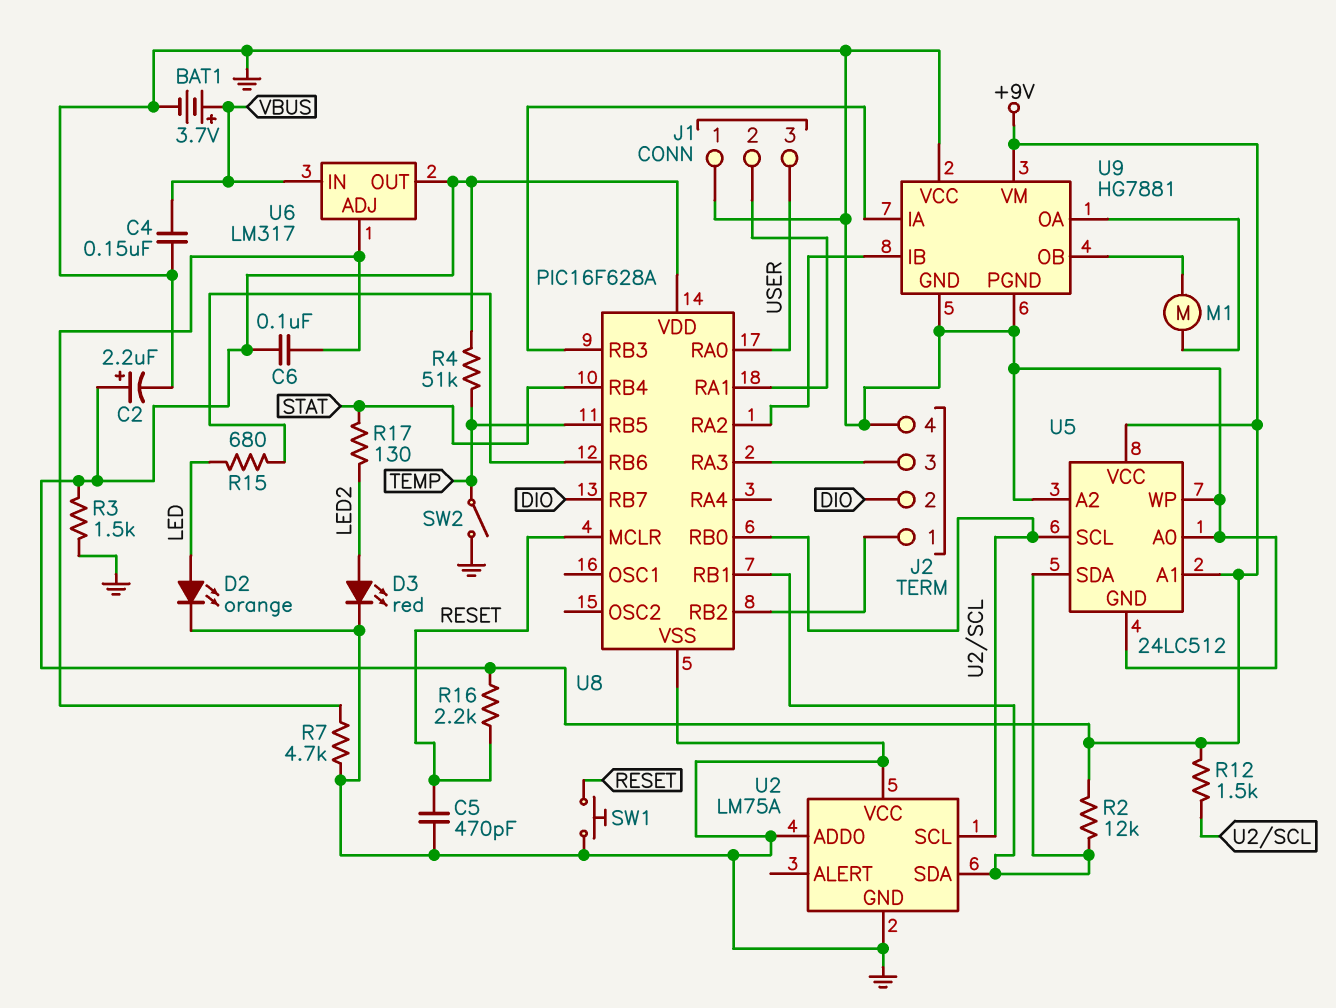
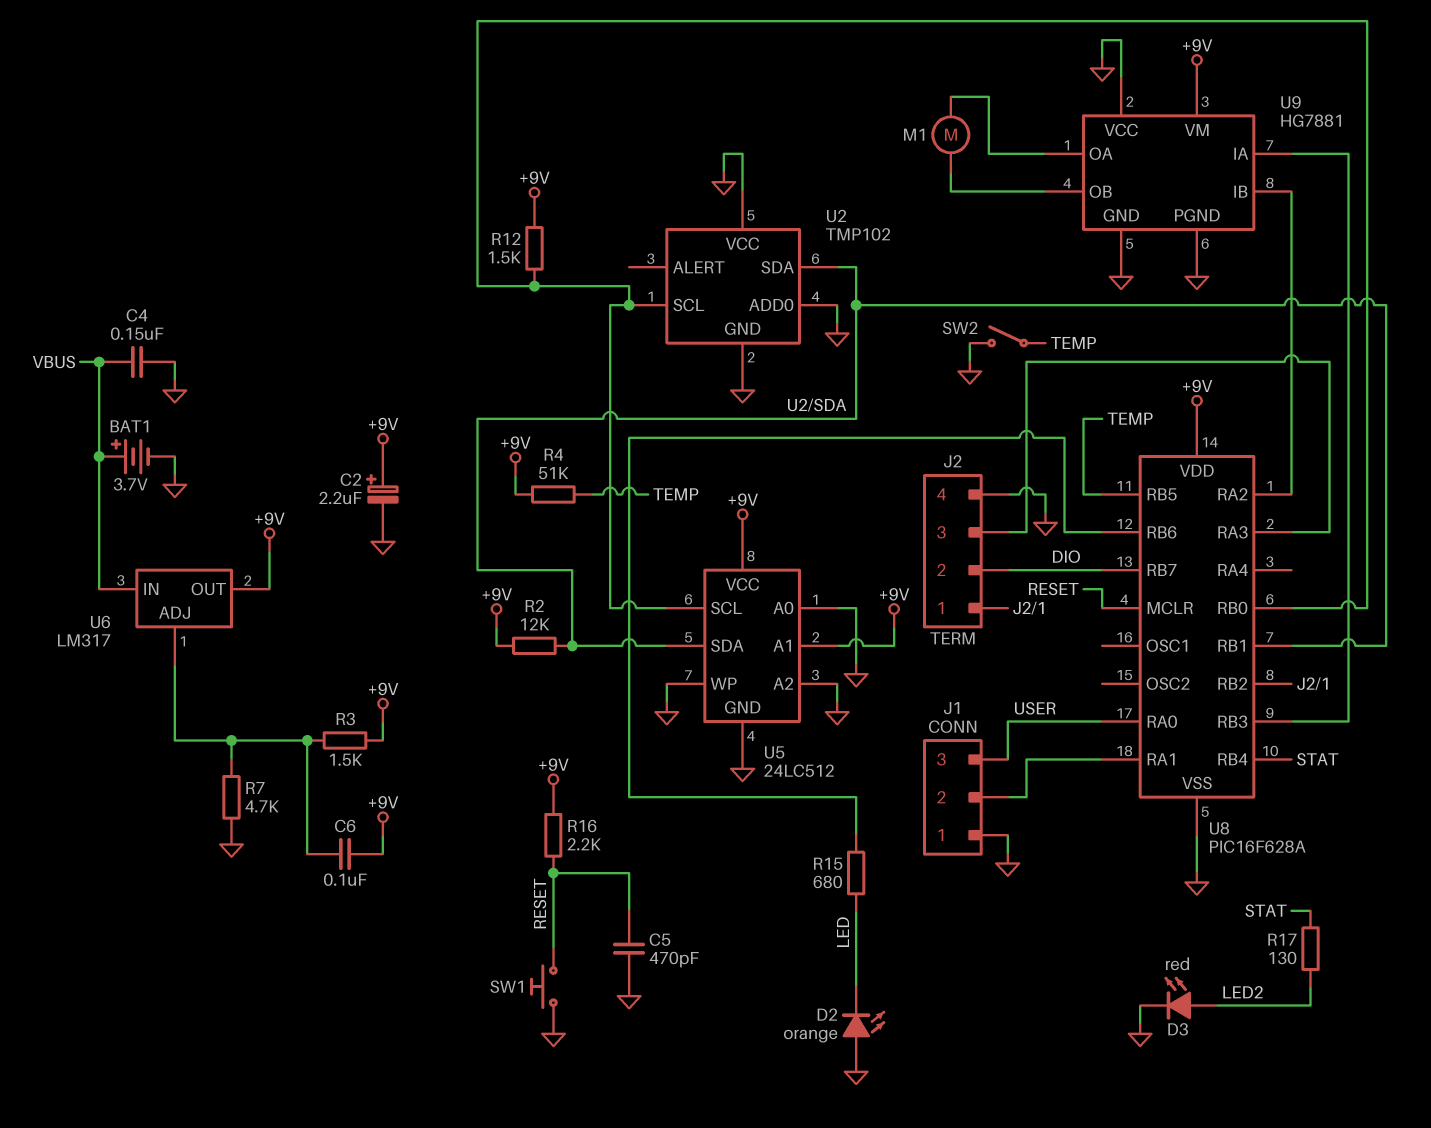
D2: LED orange (A LED, K GND) -> LED orange (A GND, K LED)
R3: 1.5k (+9V, GND) -> 1.5k (+9V, U6/ADJ)
U2: LM75A -> TMP102

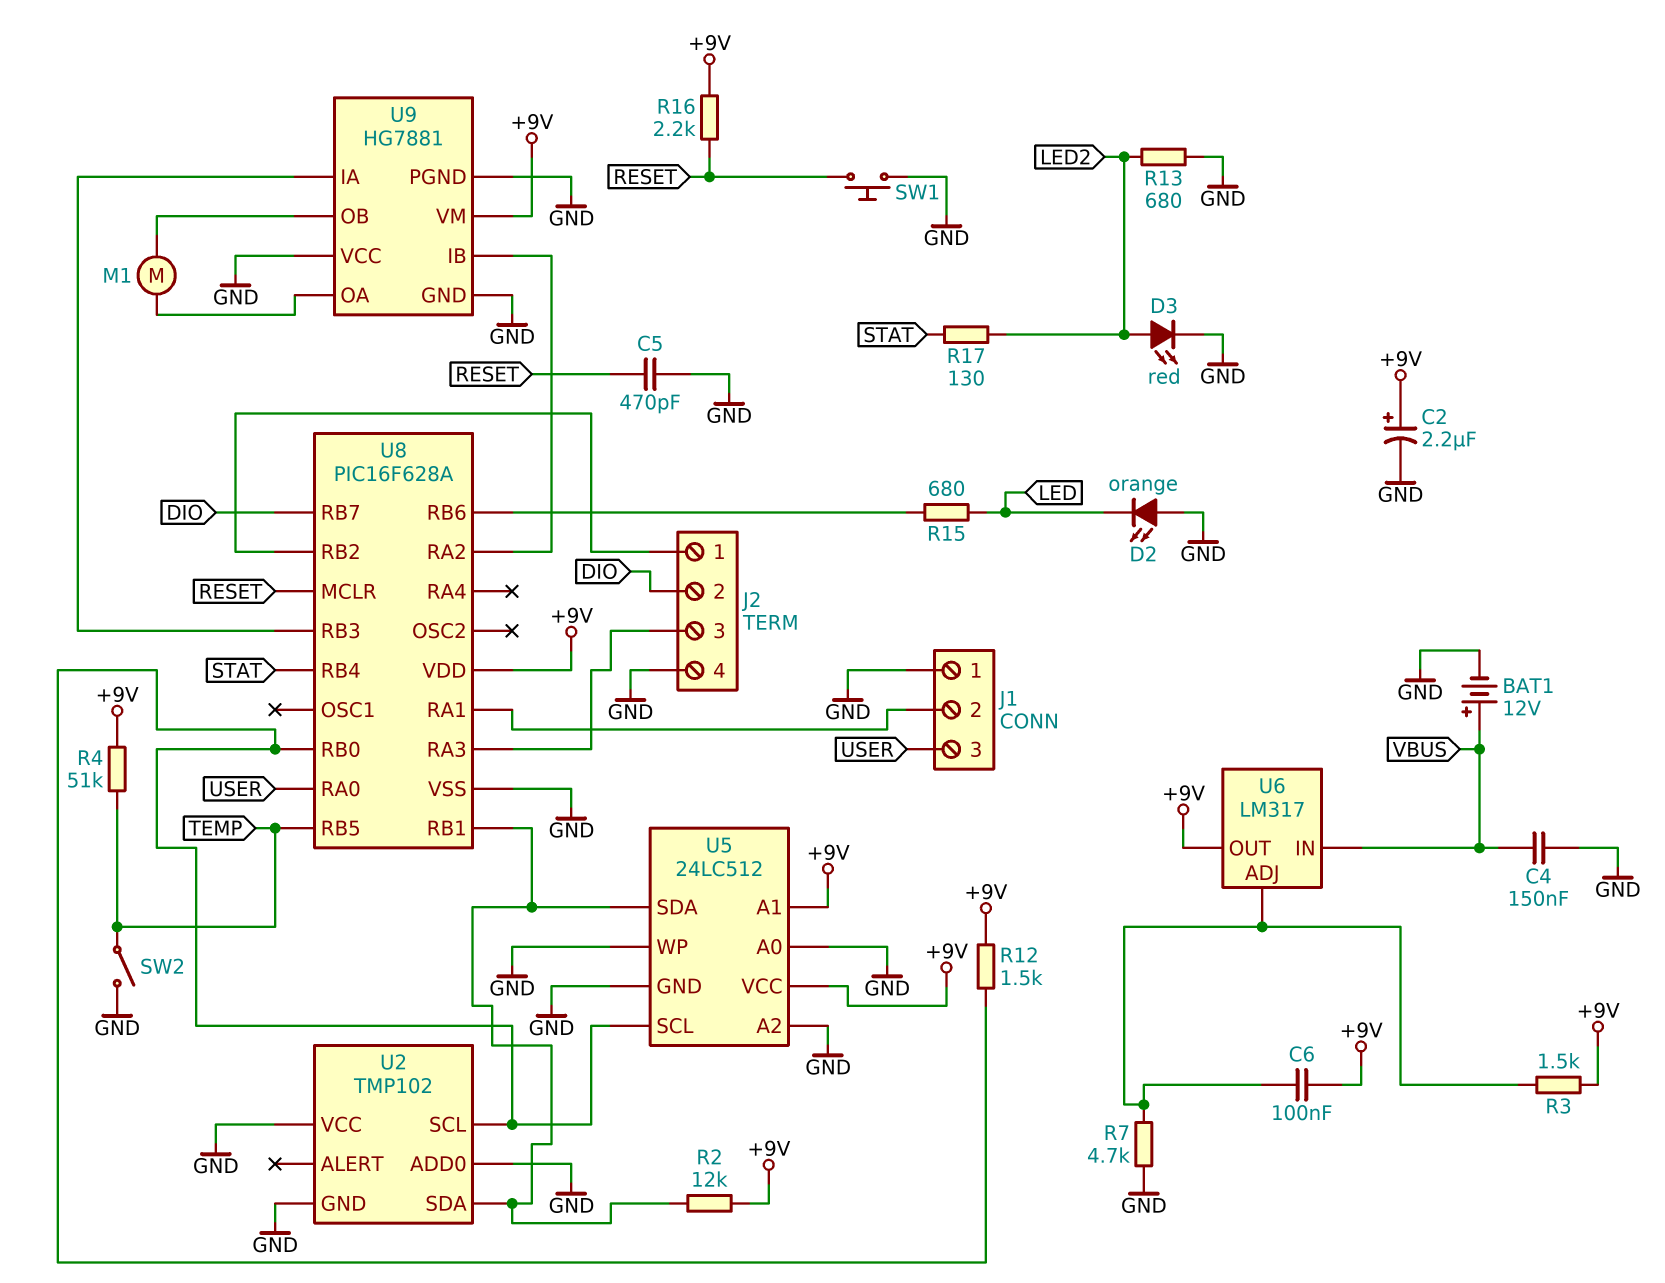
BAT1: 3.7V (plus VBUS, minus GND) -> 12V (plus VBUS, minus GND)
R13: none -> 680 (GND, LED2)

